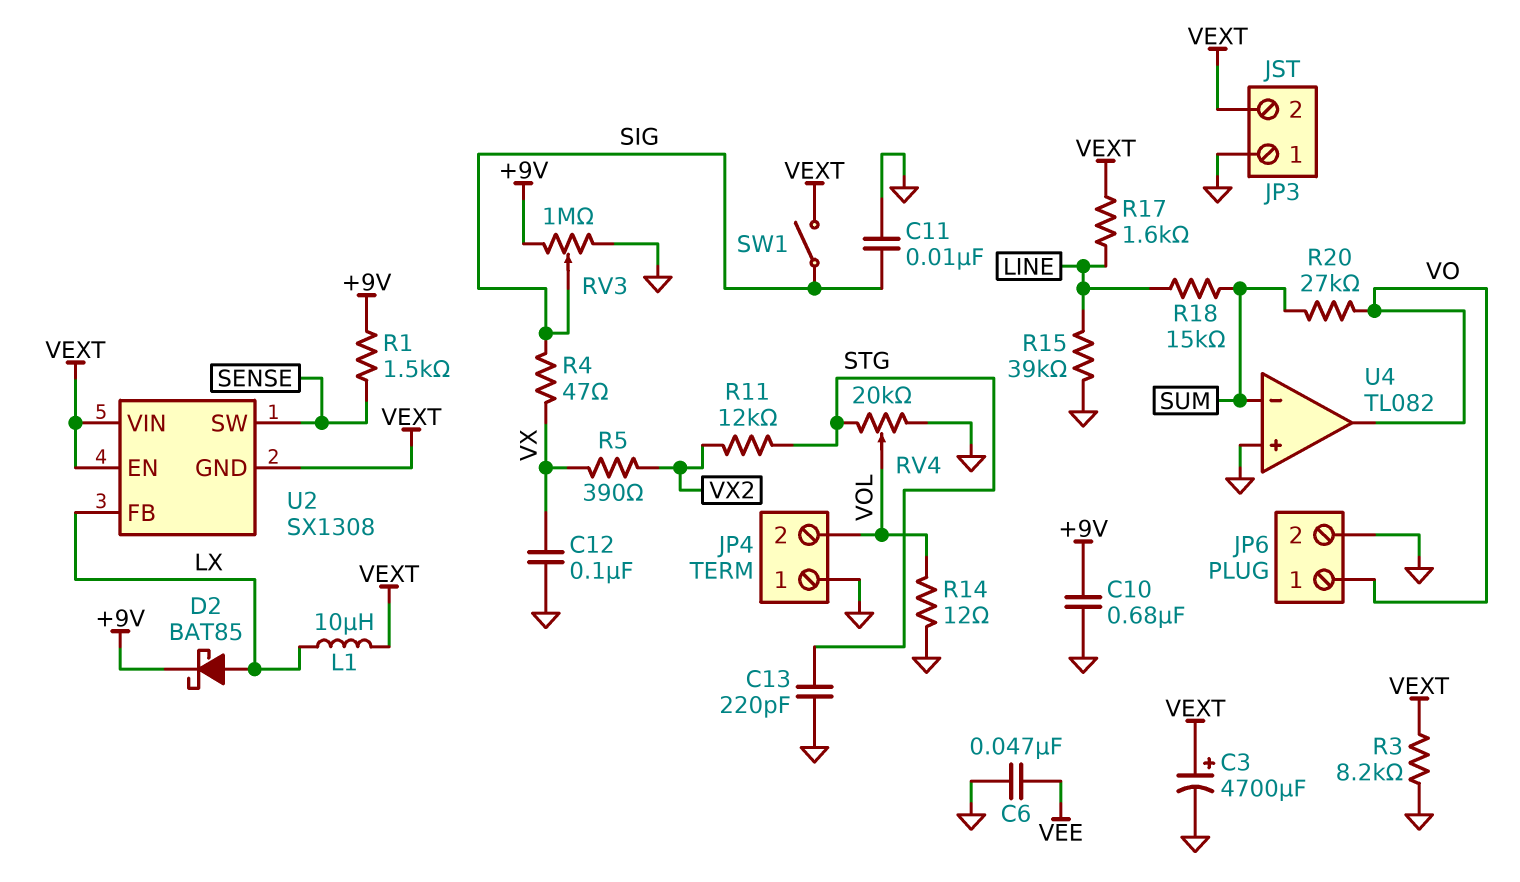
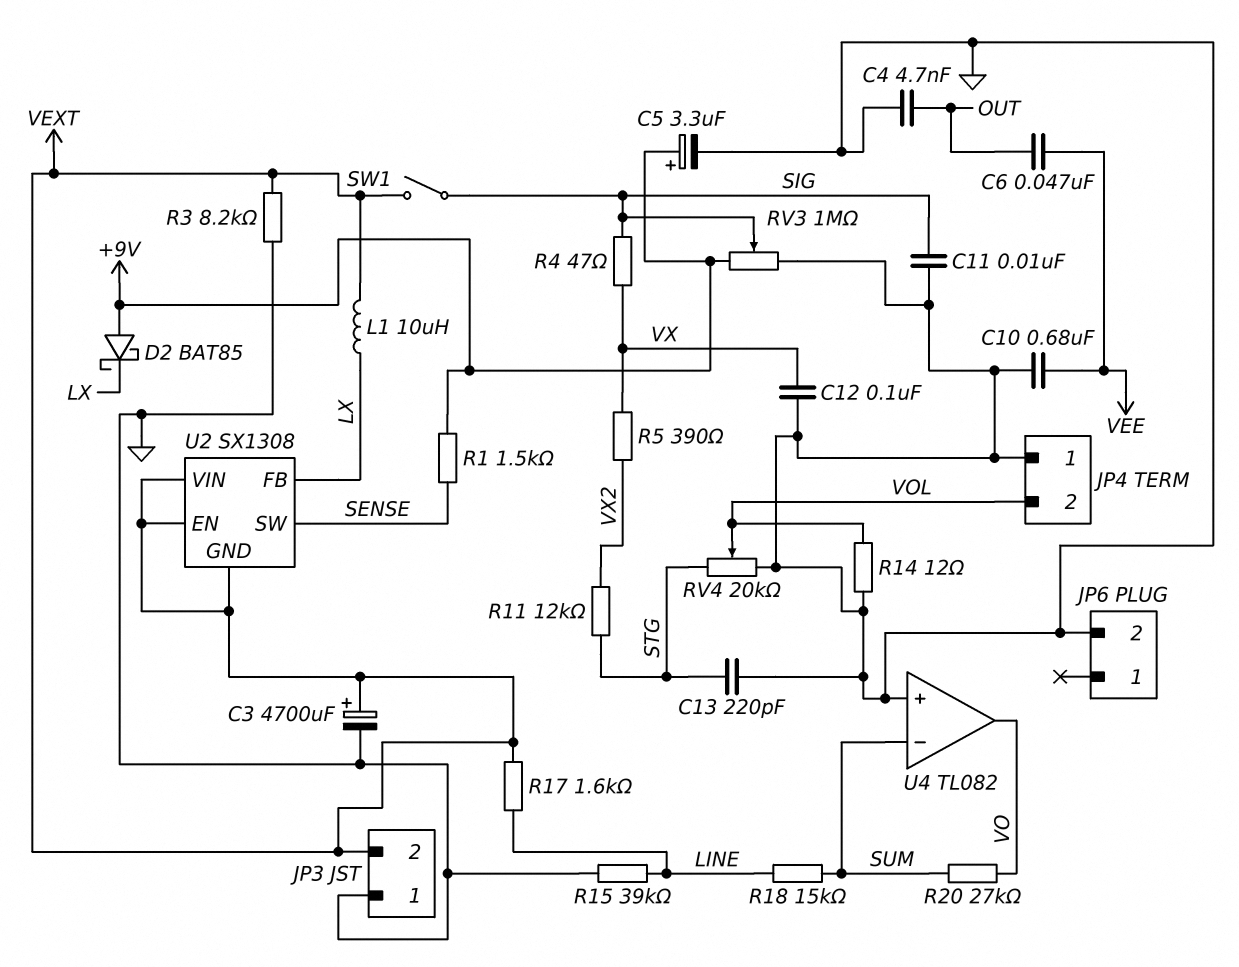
C4: none -> 4.7nF (GND, OUT)
C5: none -> 3.3uF (plus +9V, minus GND)
C6: 47nF (GND, VEE) -> 47nF (OUT, VEE)
C10: 680nF (+9V, GND) -> 680nF (GND, VEE)
D2: schottky BAT85 (A LX, K +9V) -> schottky BAT85 (A +9V, K LX)
JP6 pin 1: VO -> none

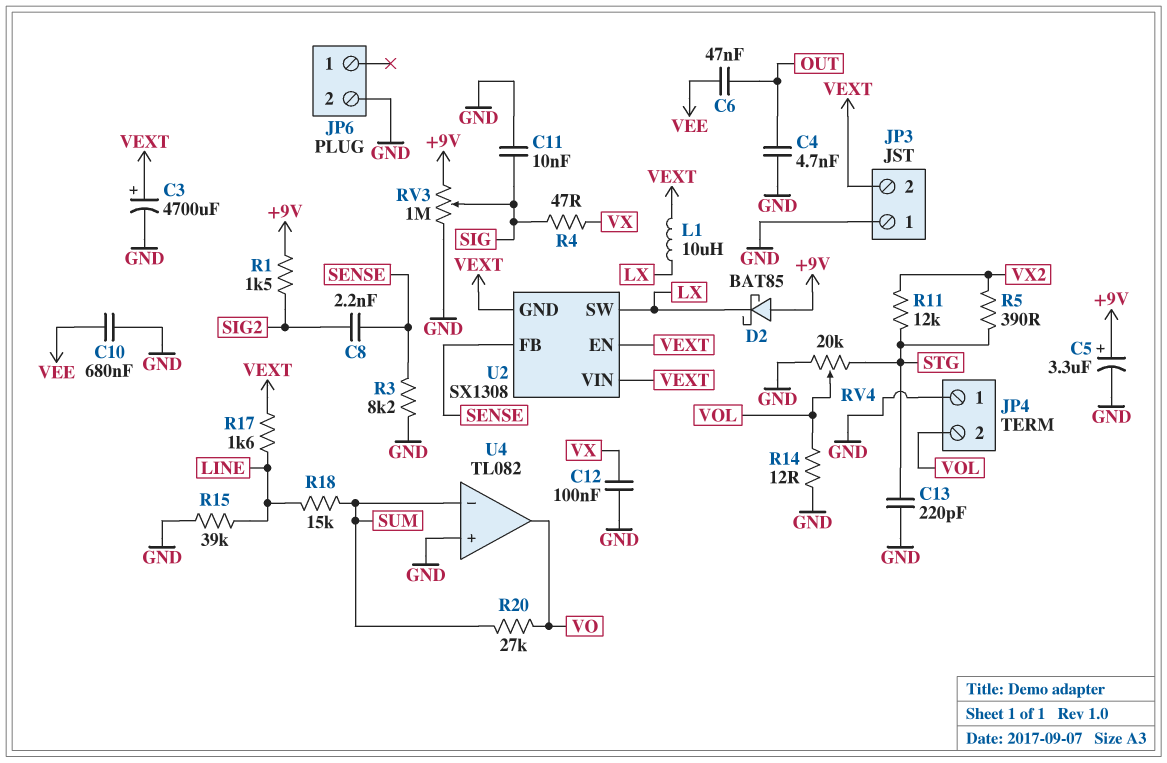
C8: none -> 2.2nF (SENSE, SIG2)
R1: 1.5k (+9V, SENSE) -> 1.5k (+9V, SIG2)
R3: 8.2k (GND, VEXT) -> 8.2k (GND, SENSE)
R5: 390 (VX, VX2) -> 390 (STG, VX2)
SW1: switch (SIG, VEXT) -> none
U2 pin FB: LX -> SENSE
U2 pin SW: SENSE -> LX

